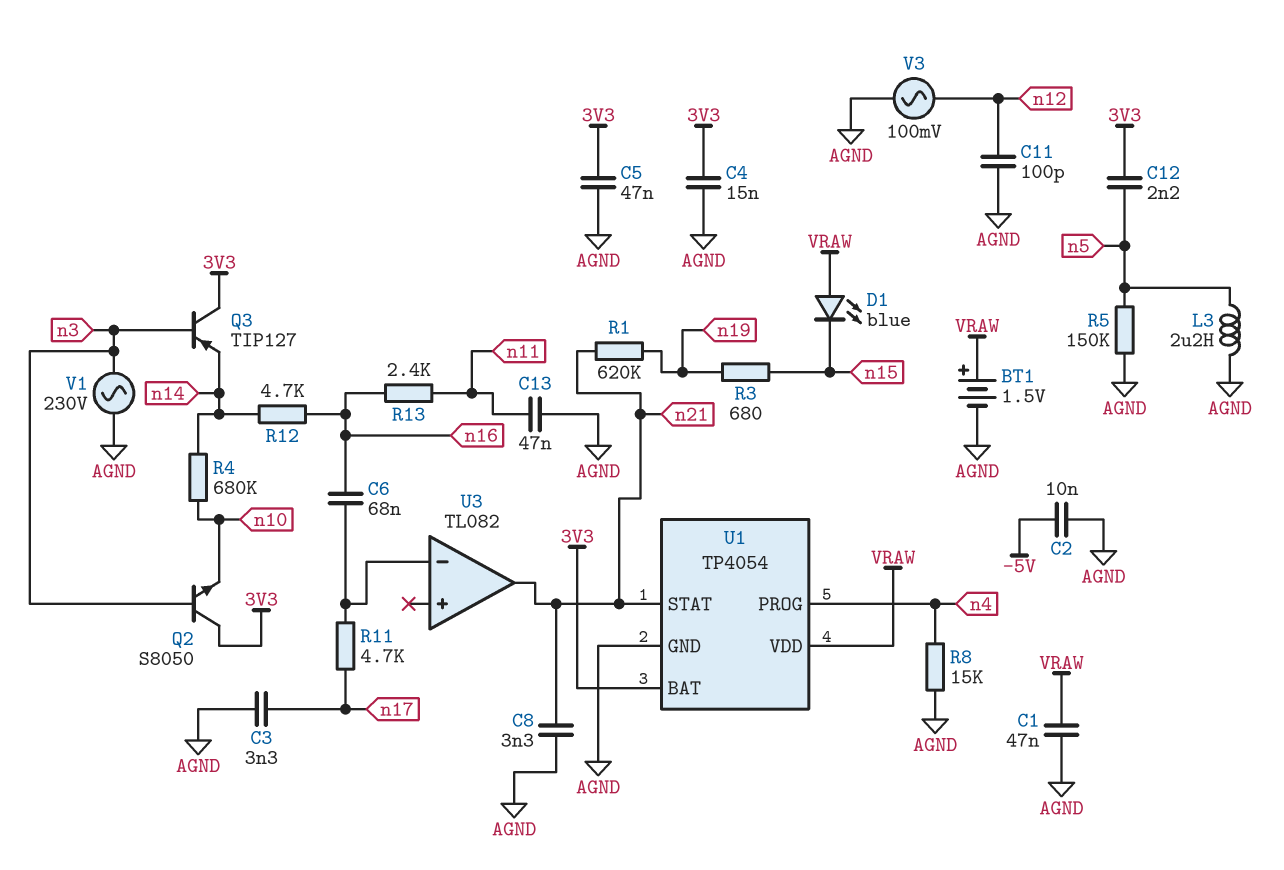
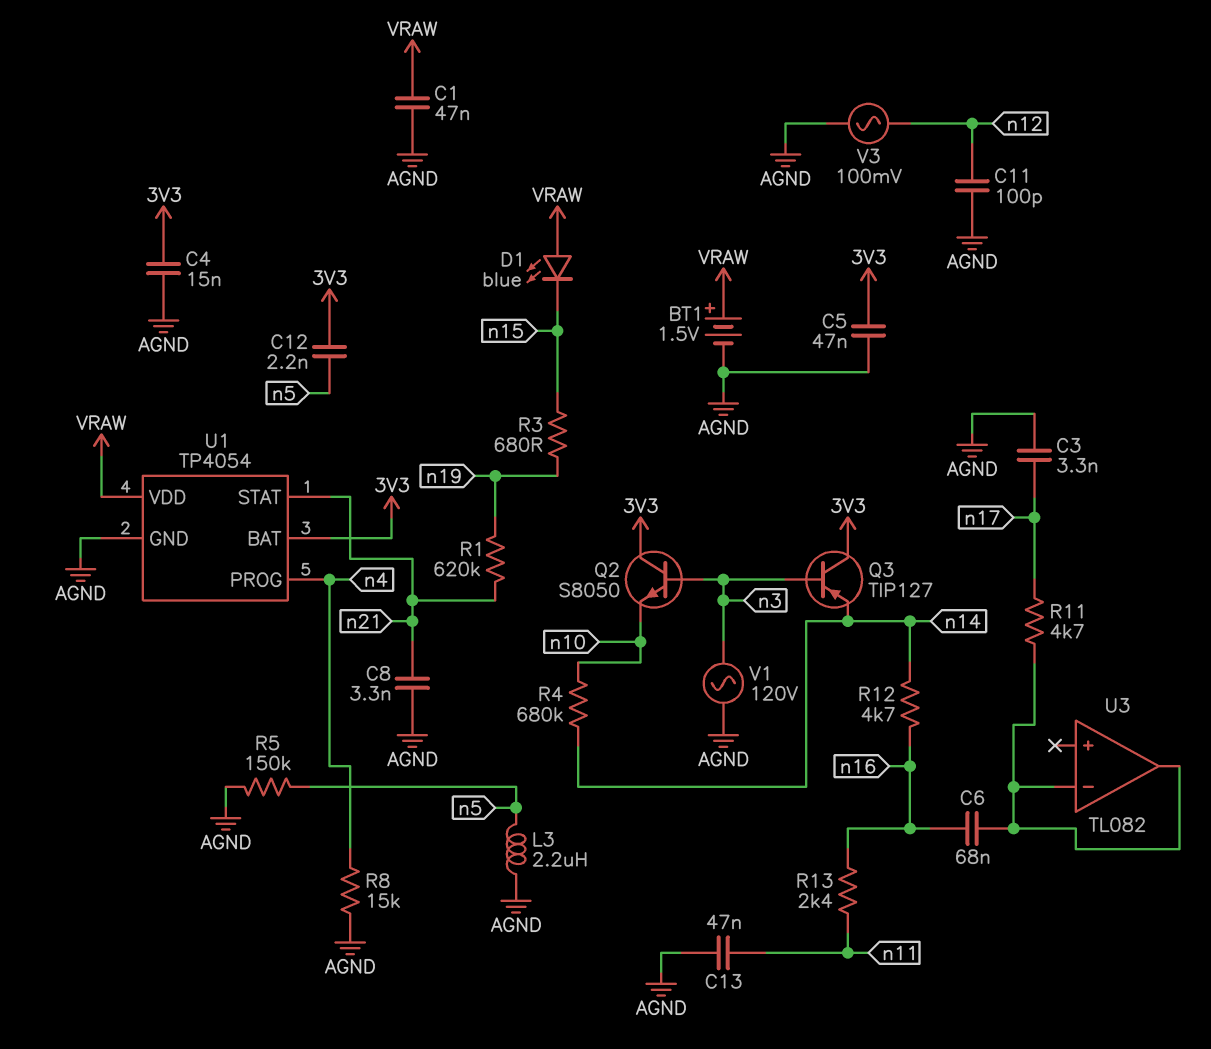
C2: 10nF (-5V, AGND) -> none
U3 pin out: n21 -> U3/in-
V1: AC 230V (AGND, n3) -> AC 120V (AGND, n3)

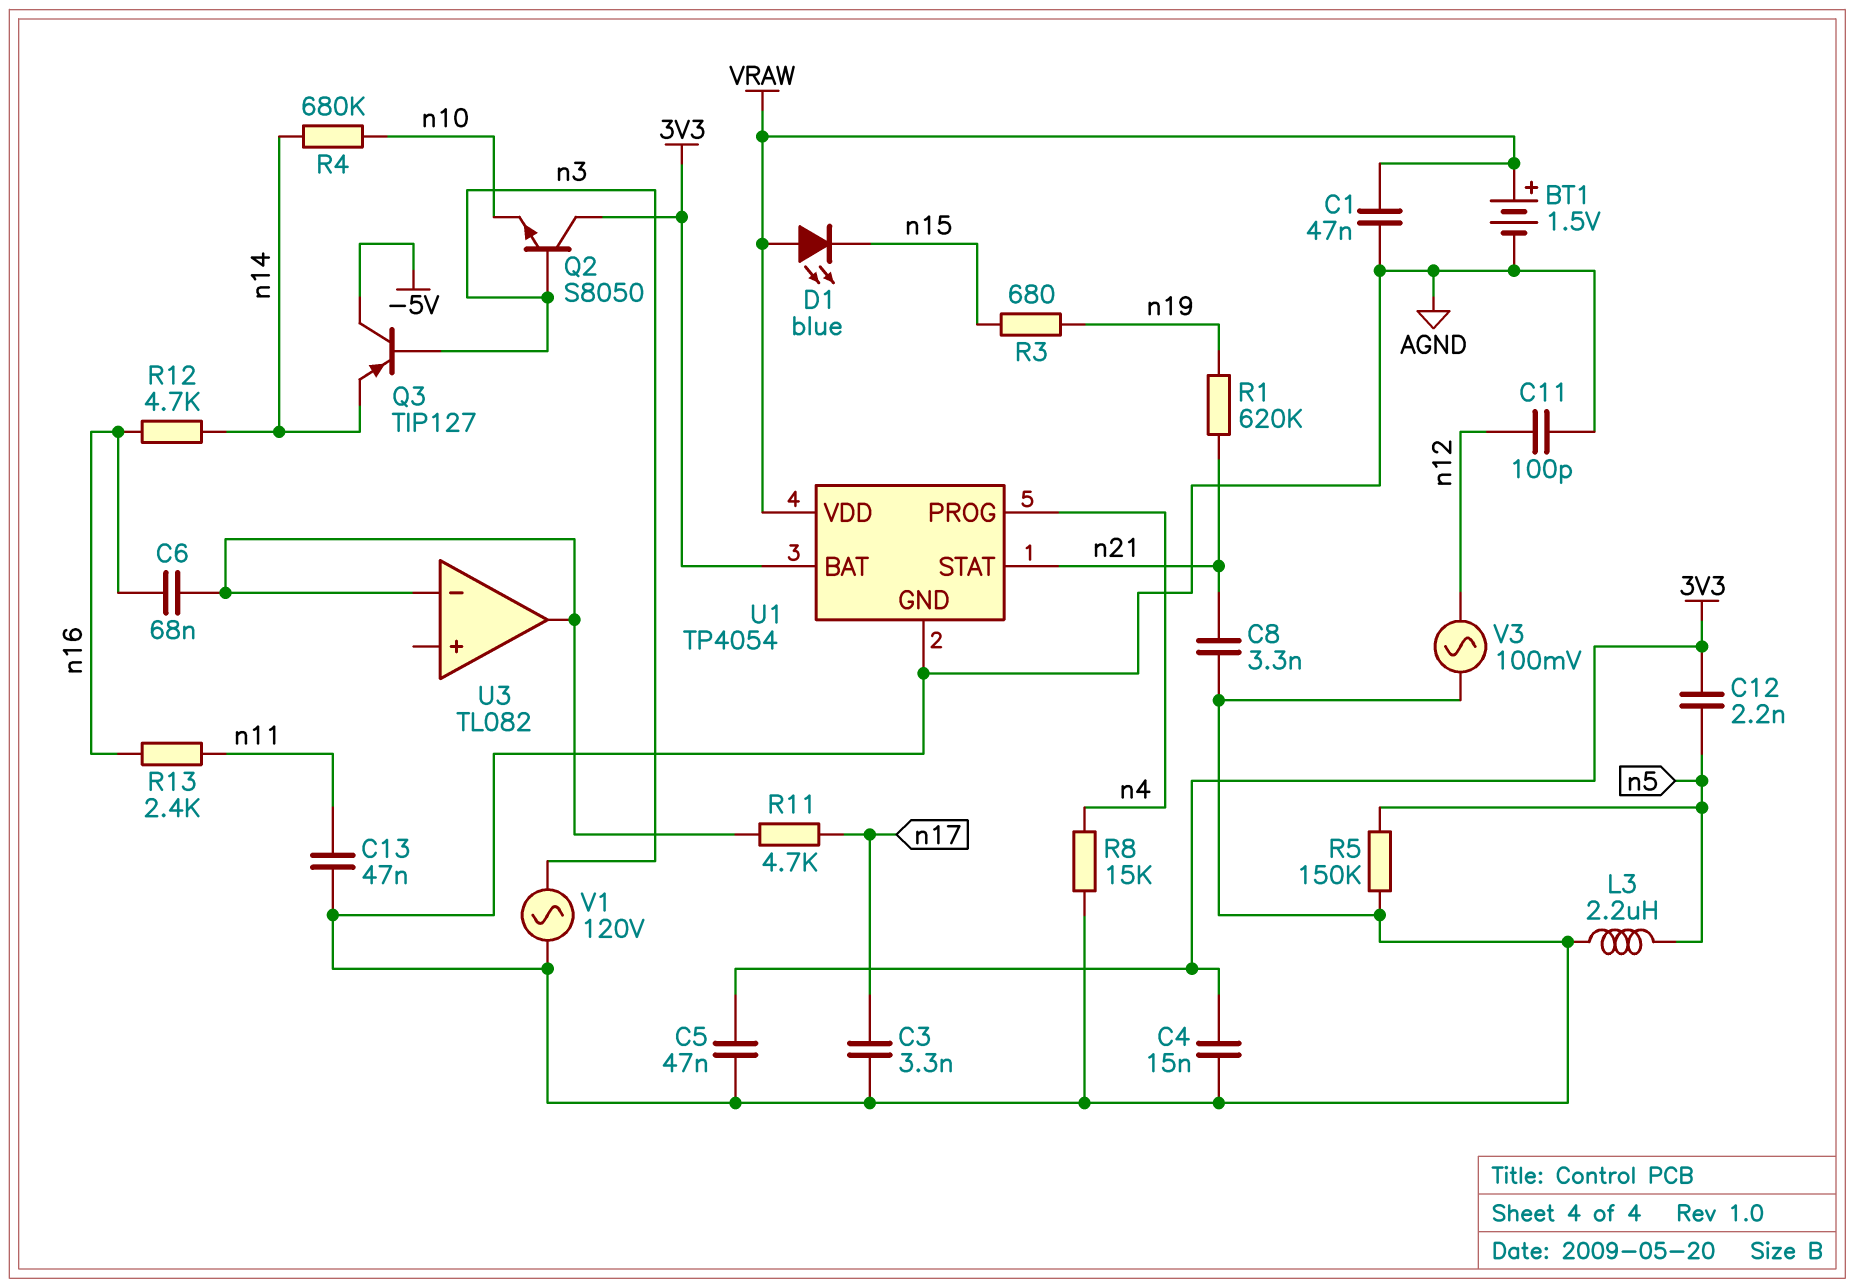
Q3: PNP TIP127 (B n3, C 3V3, E n14) -> PNP TIP127 (B n3, C -5V, E n14)

